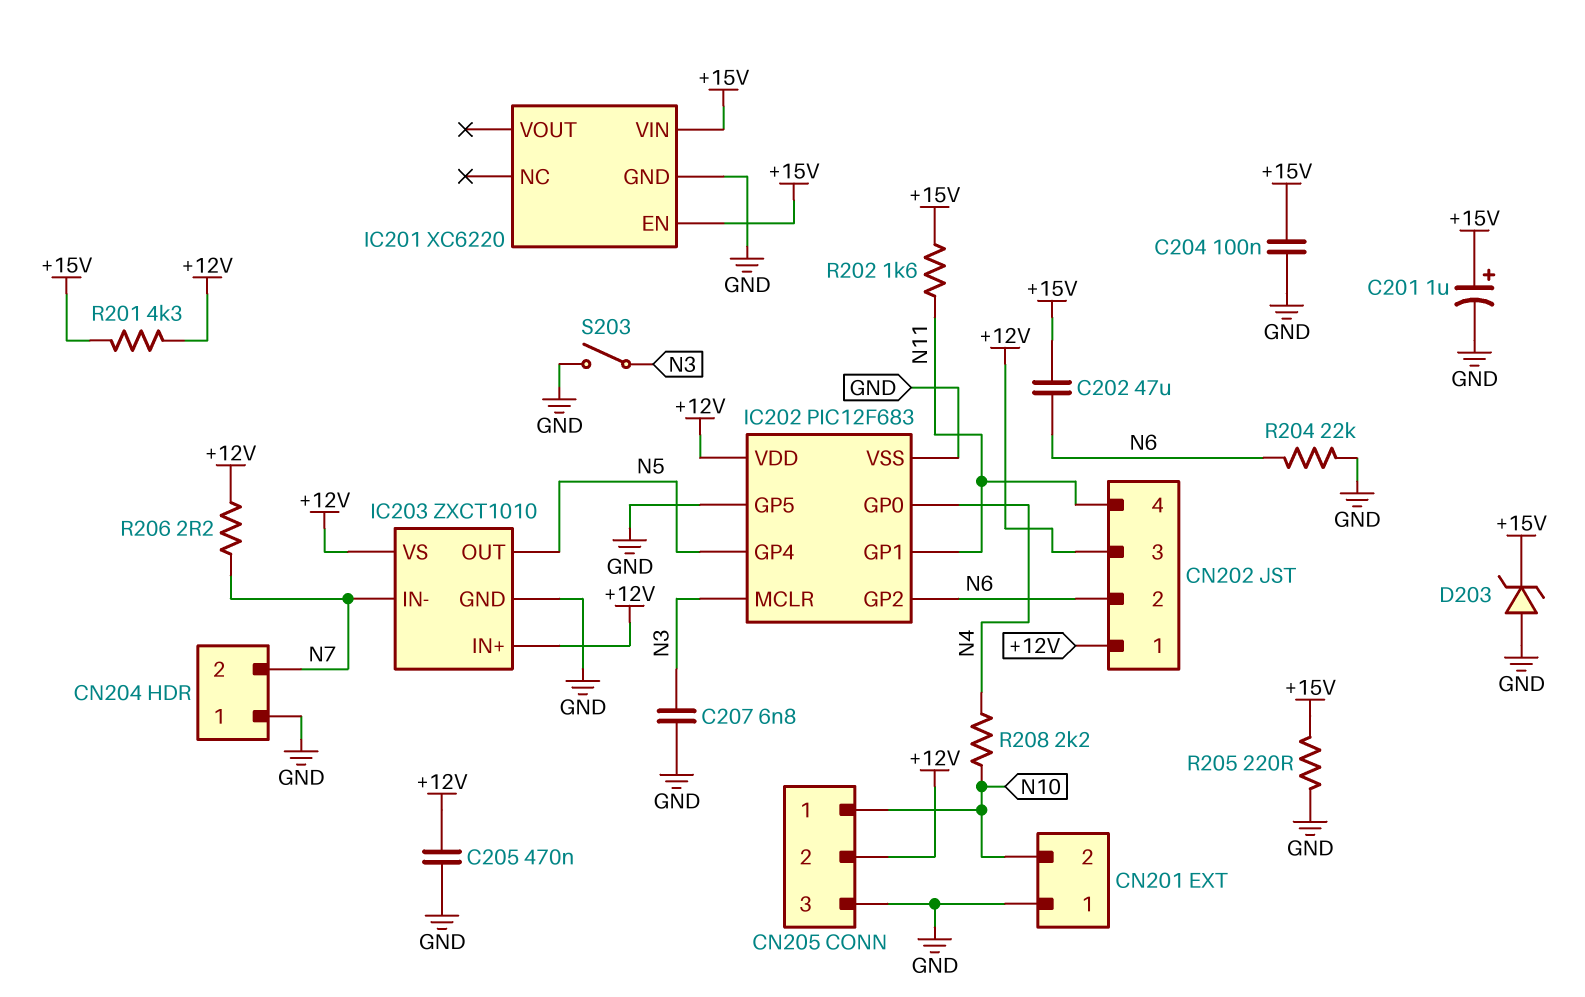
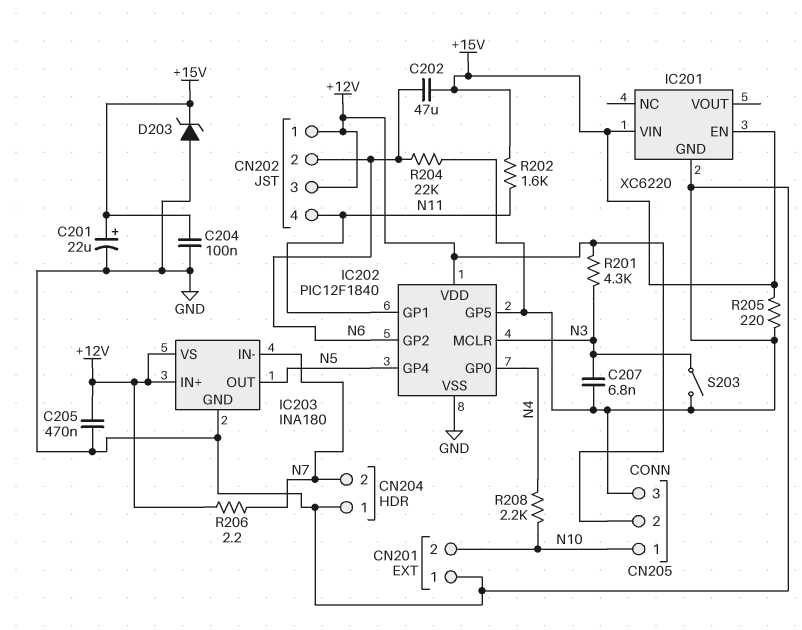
C201: 1uF (plus +15V, minus GND) -> 22uF (plus +15V, minus GND)
IC202: PIC12F683 -> PIC12F1840
IC203: ZXCT1010 -> INA180
R201: 4.3k (+12V, +15V) -> 4.3k (+12V, N3)

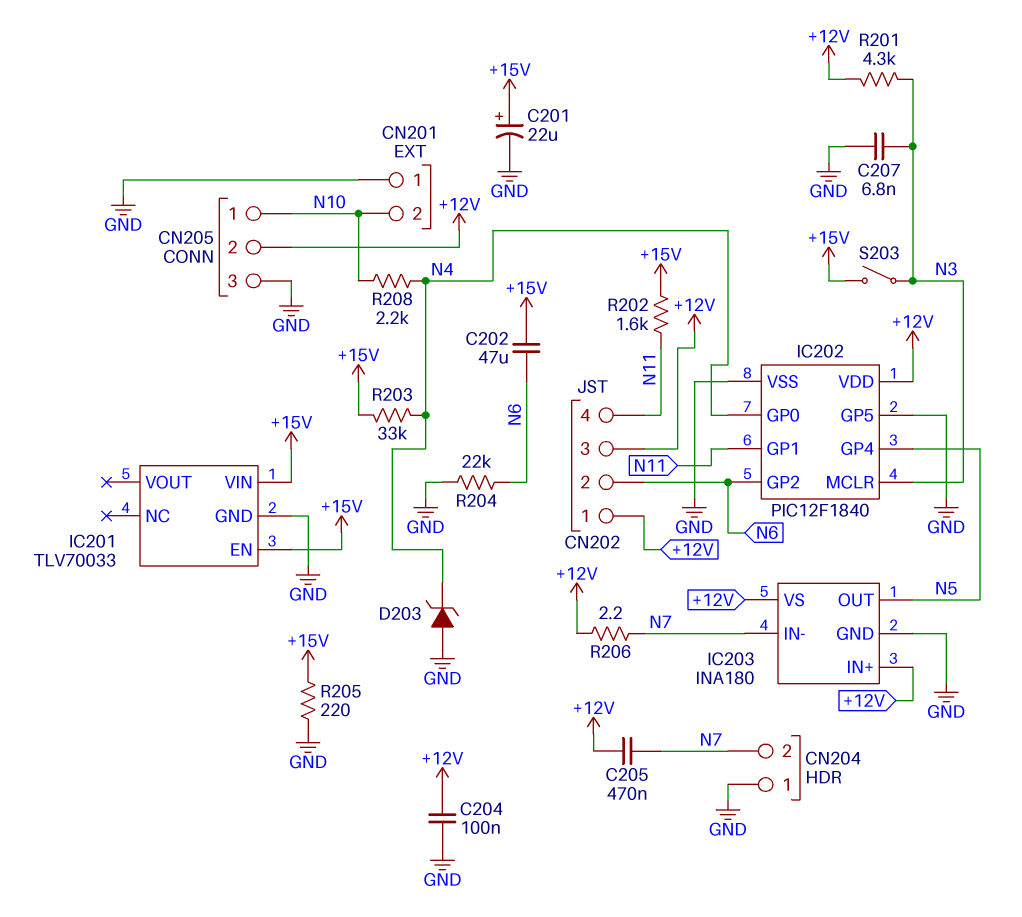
C204: 100nF (+15V, GND) -> 100nF (+12V, GND)
C205: 470nF (+12V, GND) -> 470nF (+12V, N7)
D203: zener (A GND, K +15V) -> zener (A GND, K N4)
IC201: XC6220 -> TLV70033
R203: none -> 33k (+15V, N4)
S203: switch (GND, N3) -> switch (+15V, N3)

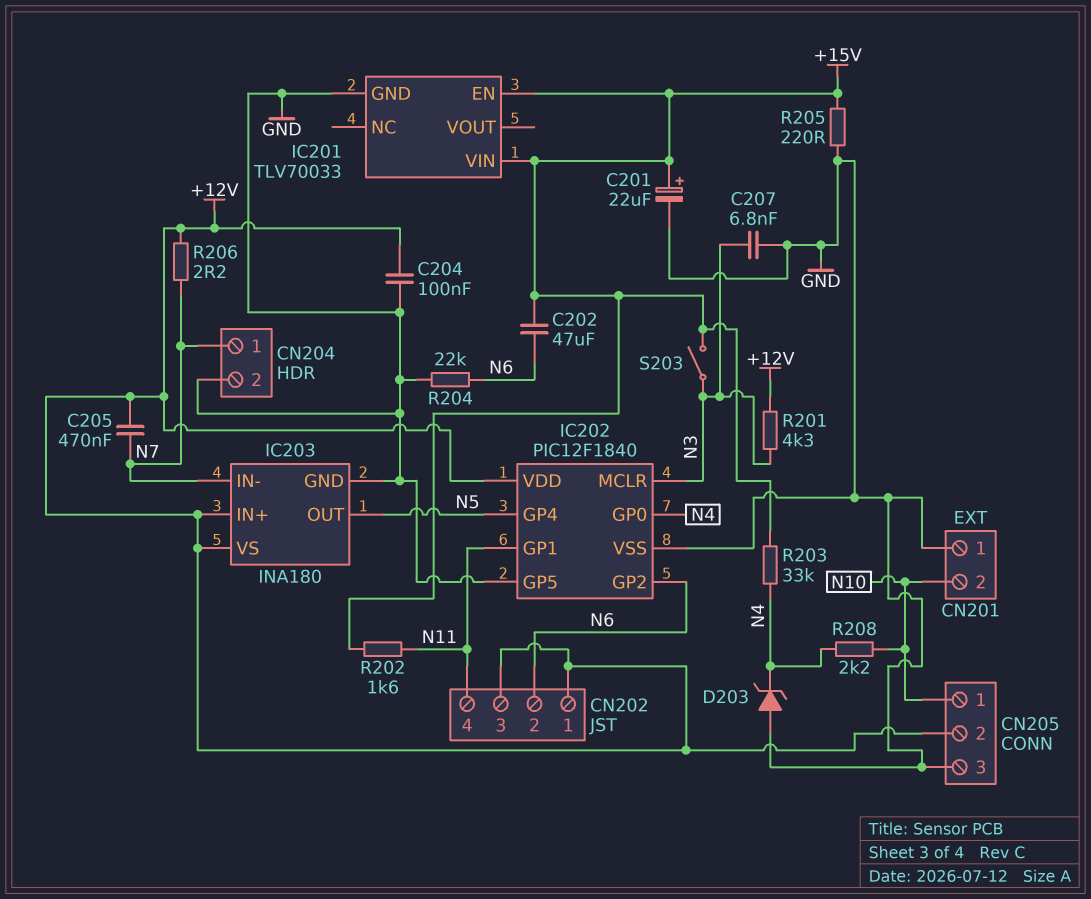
CN204 pin 1: GND -> N7
CN204 pin 2: N7 -> GND

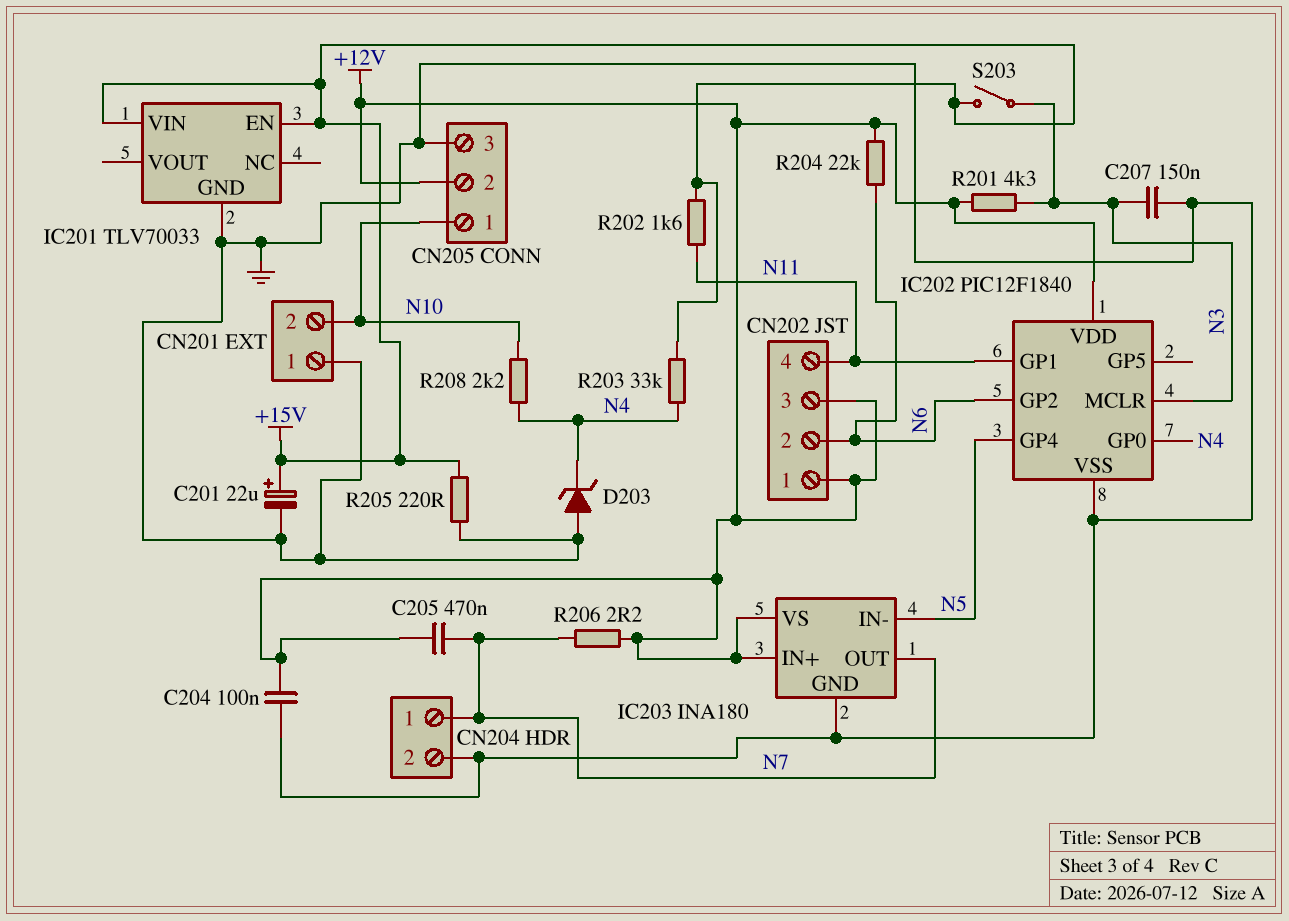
C202: 47uF (+15V, N6) -> none
C207: 6.8nF (GND, N3) -> 150nF (GND, N3)
IC202 pin GP5: GND -> none
IC203 pin IN-: N7 -> N5
IC203 pin OUT: N5 -> N7
R204: 22k (GND, N6) -> 22k (+12V, N6)

